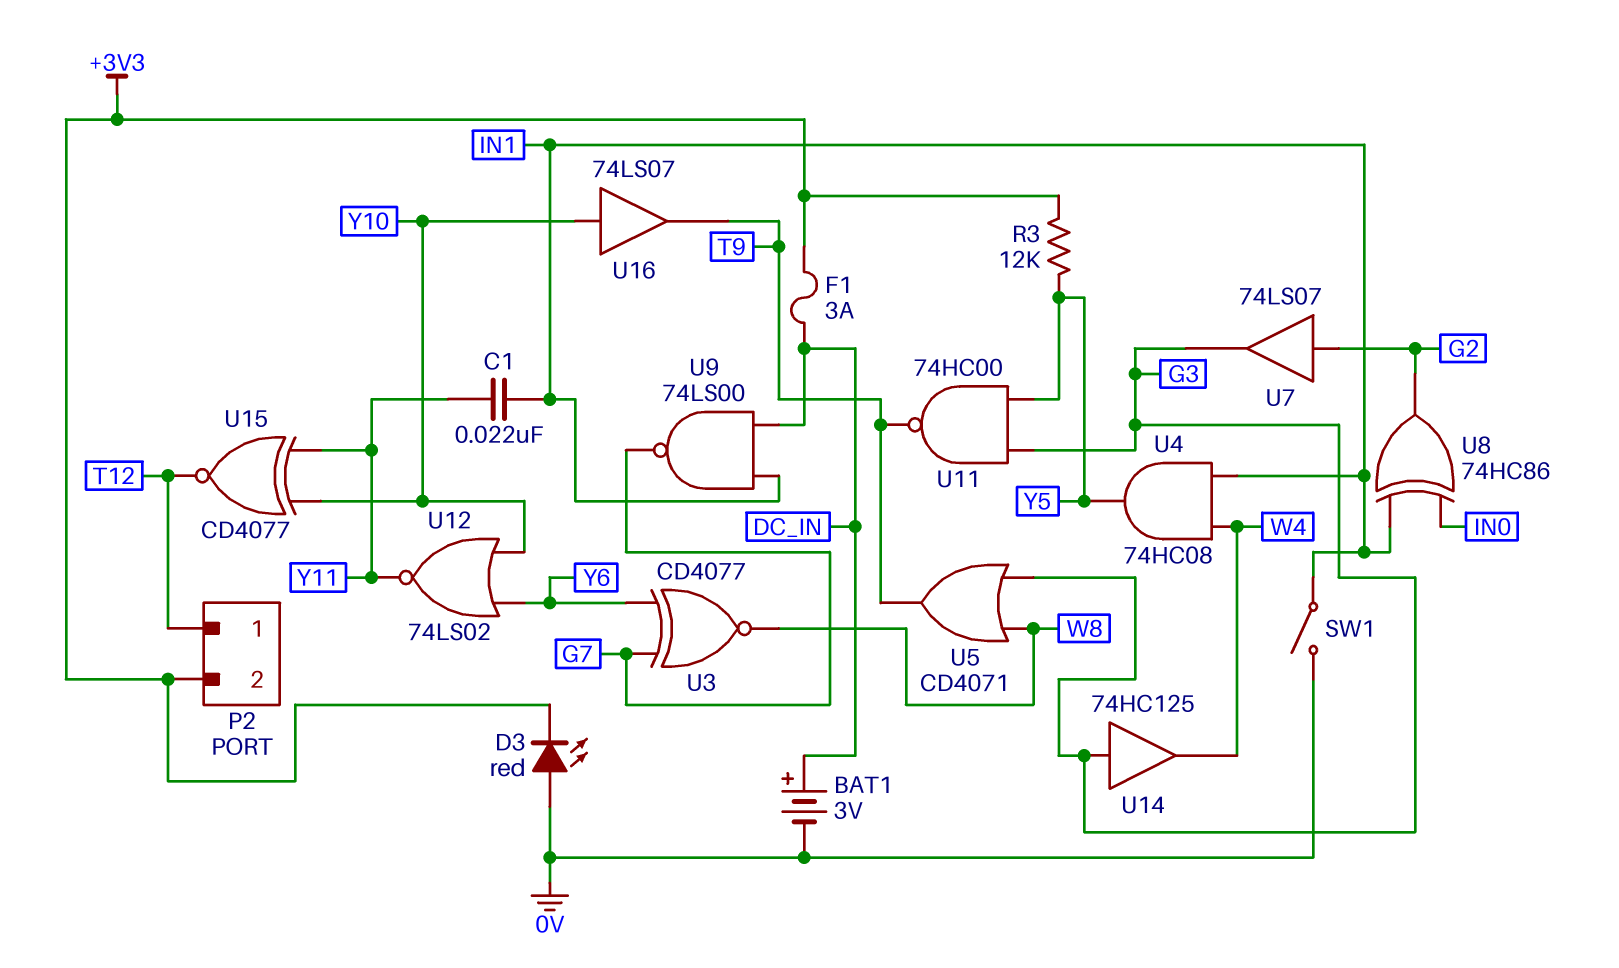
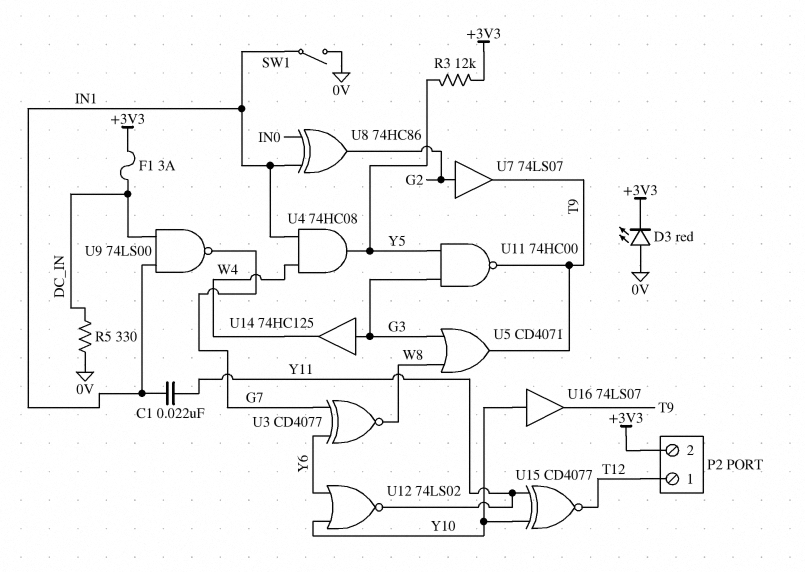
BAT1: 3V (plus DC_IN, minus 0V) -> none
R5: none -> 330 (0V, DC_IN)
U7: buffer 74LS07 (in G2, out G3) -> buffer 74LS07 (in G2, out T9)

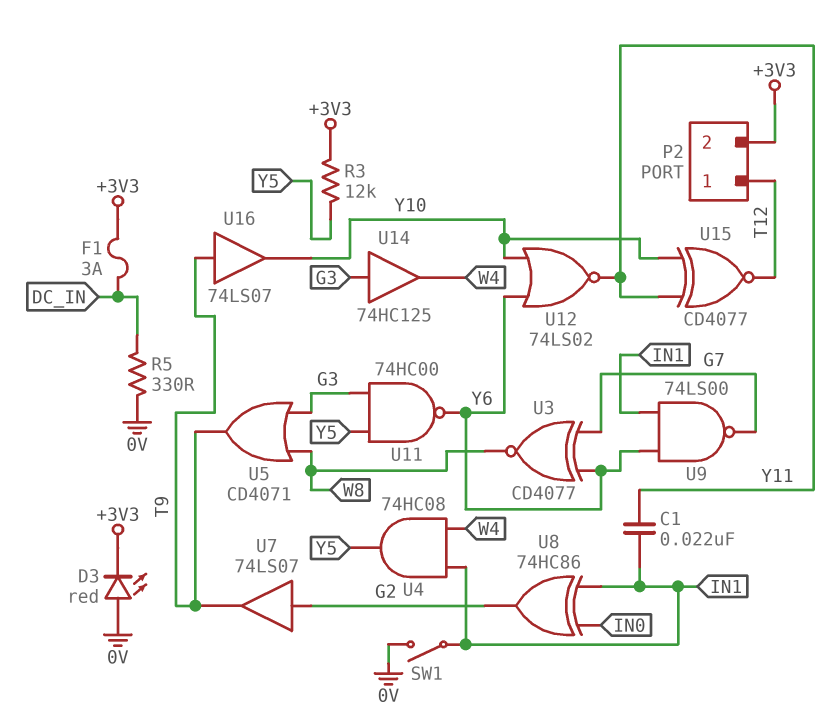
U9: NAND 74LS00 (in DC_IN, in IN1, out G7) -> NAND 74LS00 (in IN1, in Y6, out G7)
U11: NAND 74HC00 (in G3, in Y5, out T9) -> NAND 74HC00 (in G3, in Y5, out Y6)
U16: buffer 74LS07 (in Y10, out T9) -> buffer 74LS07 (in T9, out Y10)

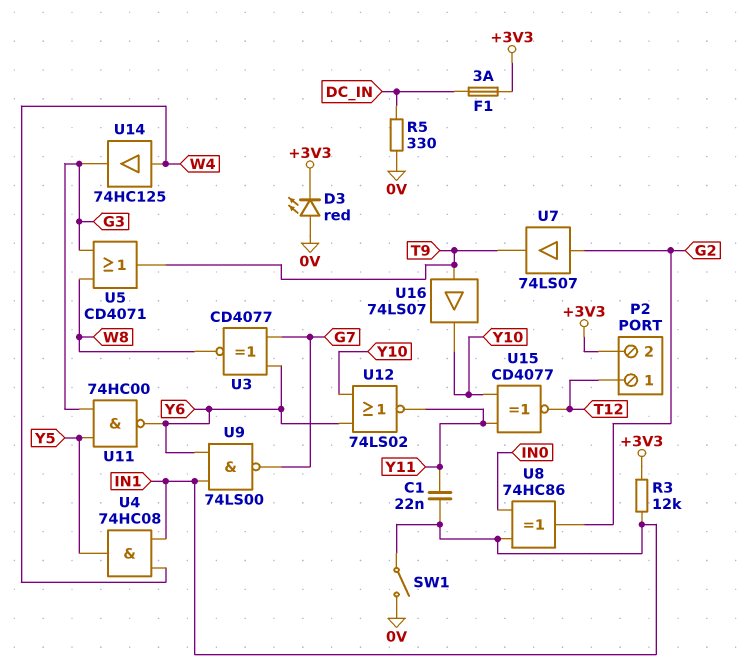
R3: 12k (+3V3, Y5) -> 12k (+3V3, IN1)
U14: buffer 74HC125 (in G3, out W4) -> buffer 74HC125 (in W4, out G3)

